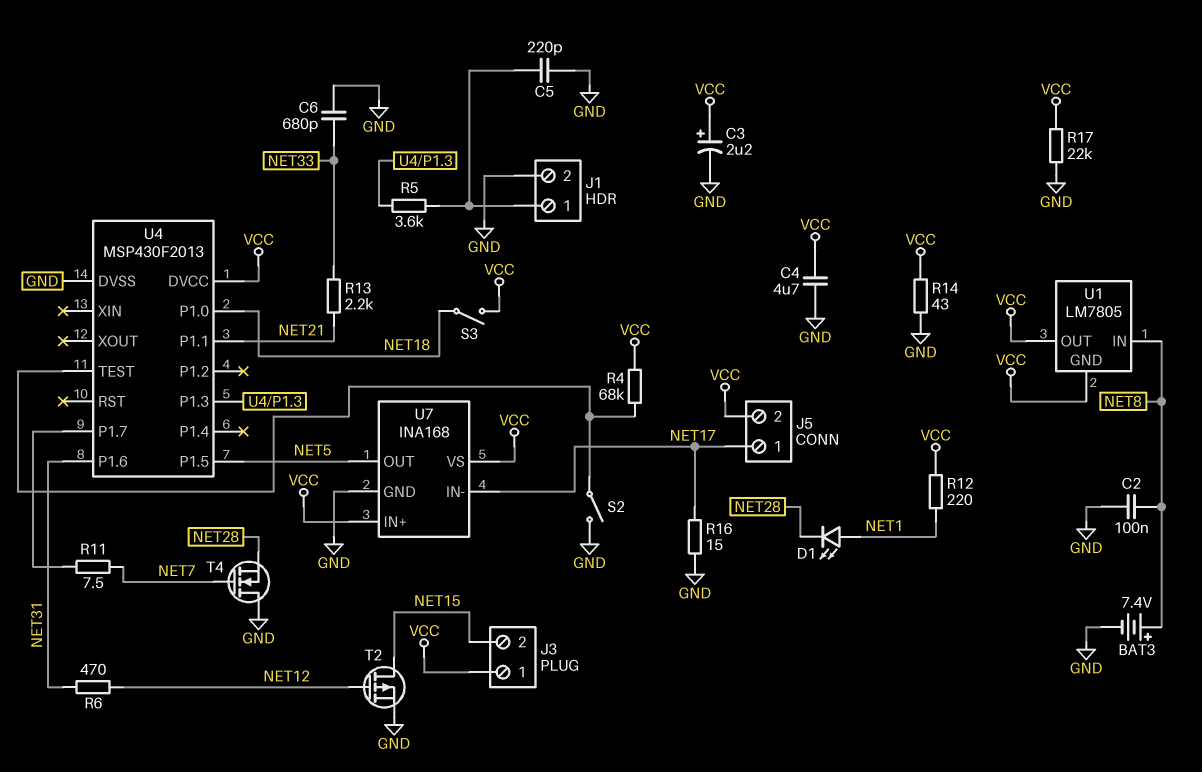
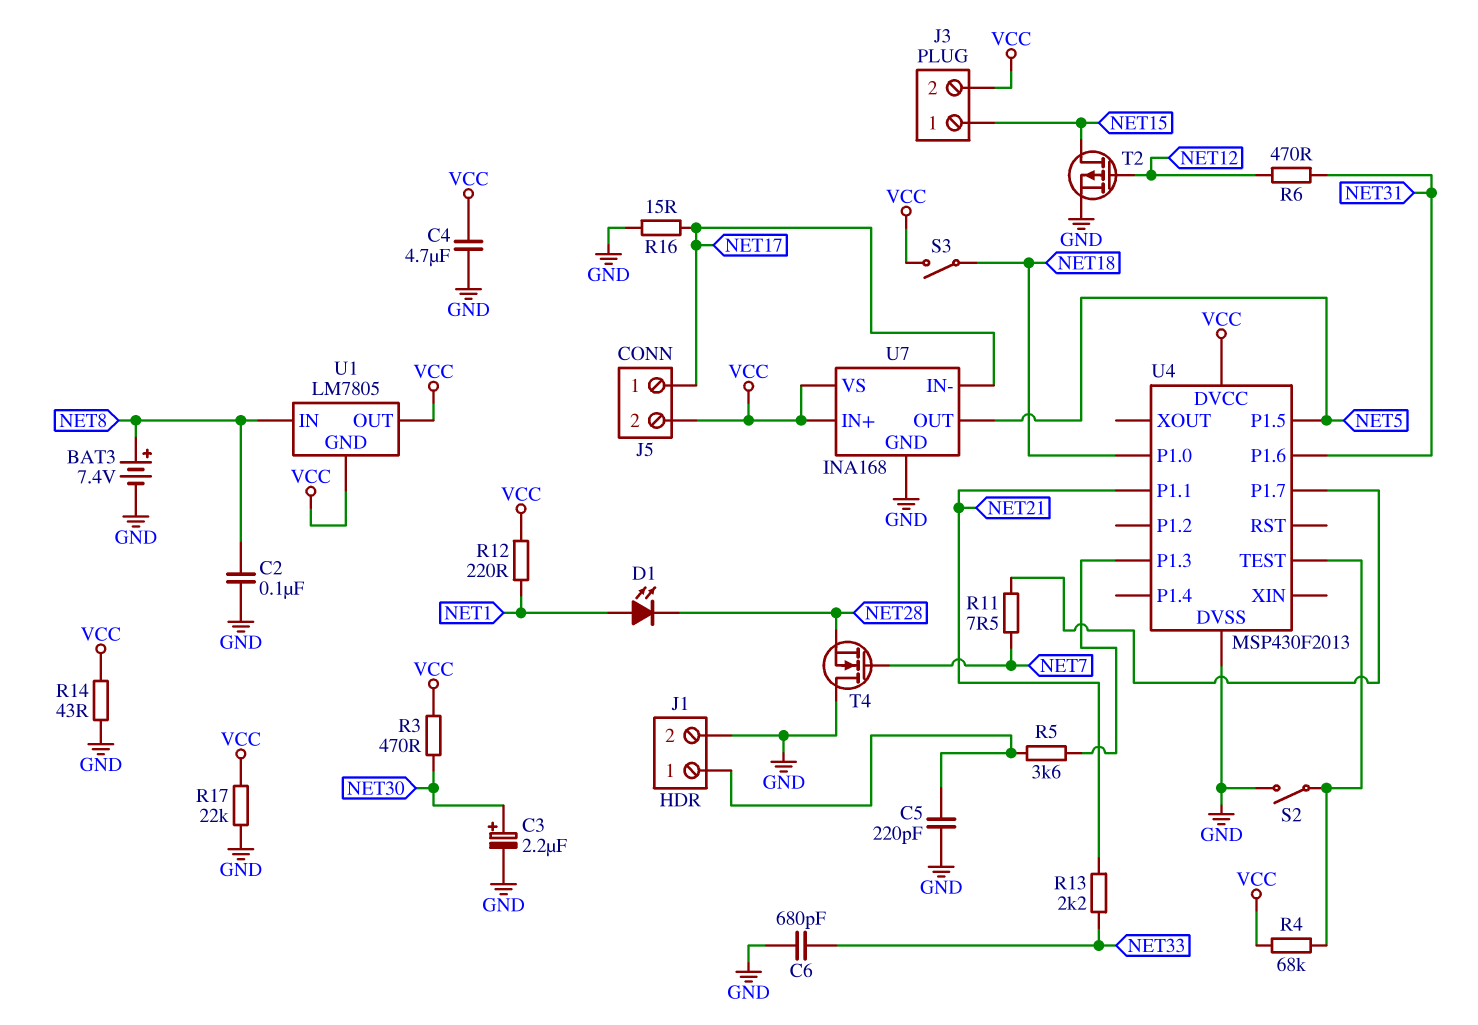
C3: 2.2uF (plus VCC, minus GND) -> 2.2uF (plus NET30, minus GND)
J3 pin 1: VCC -> NET15
J3 pin 2: NET15 -> VCC
R3: none -> 470 (NET30, VCC)

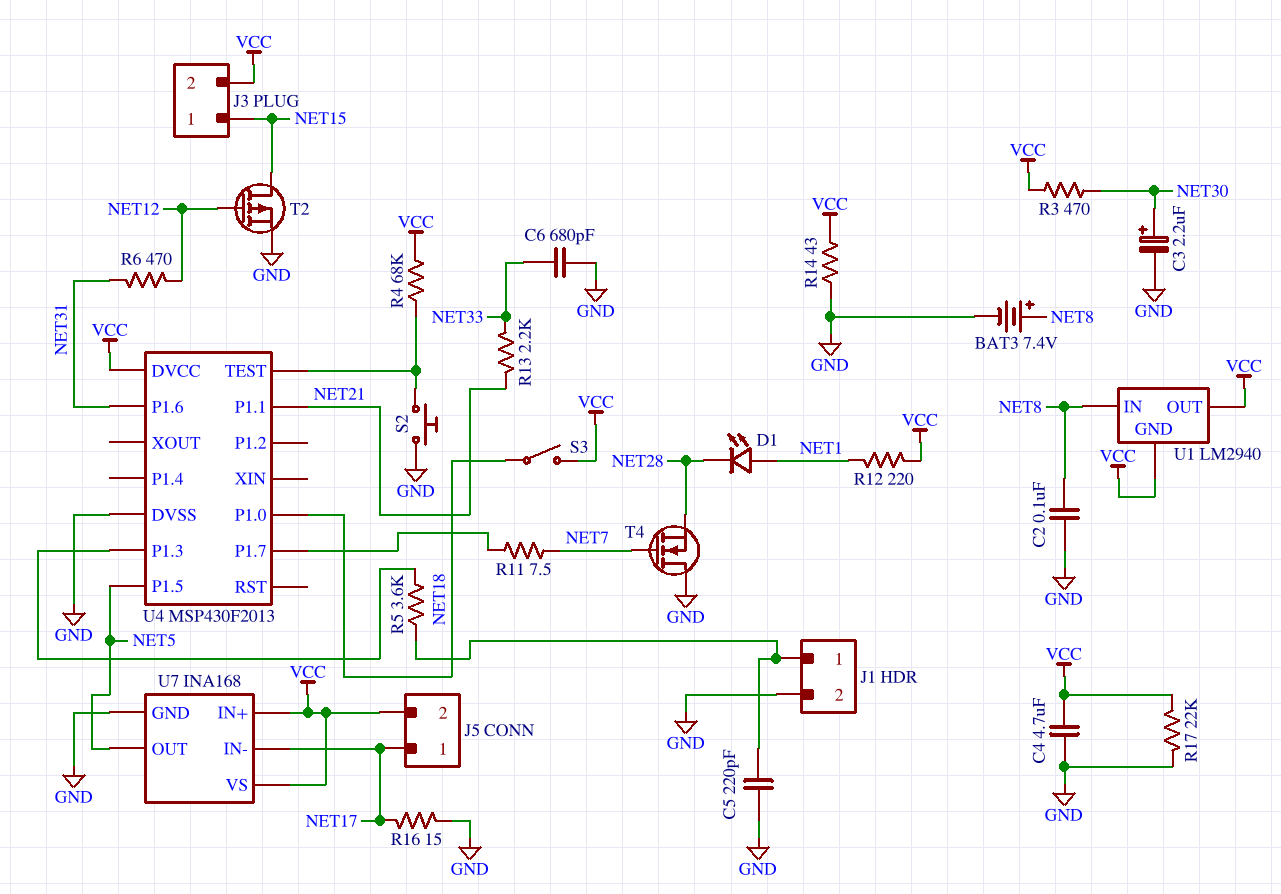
S2: switch (GND, U4/TEST) -> button (GND, U4/TEST)
U1: LM7805 -> LM2940

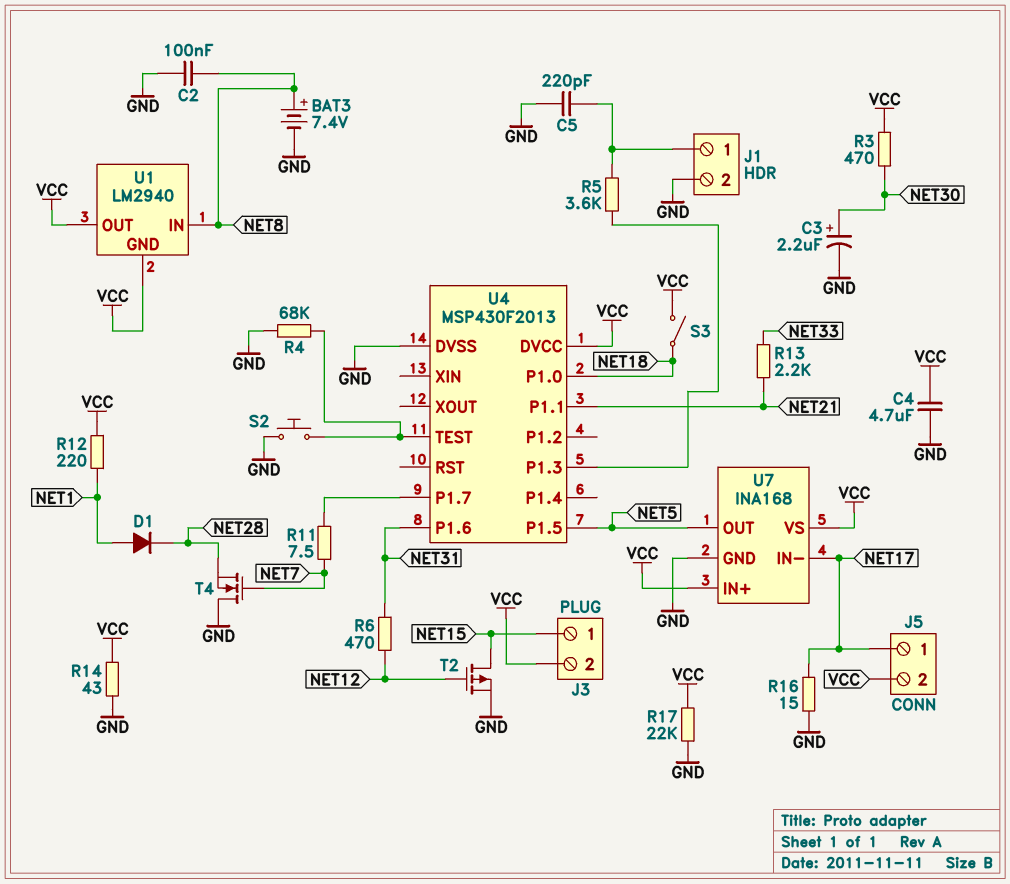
C6: 680pF (GND, NET33) -> none
D1: LED (A NET1, K NET28) -> diode (A NET1, K NET28)
R4: 68k (U4/TEST, VCC) -> 68k (GND, U4/TEST)

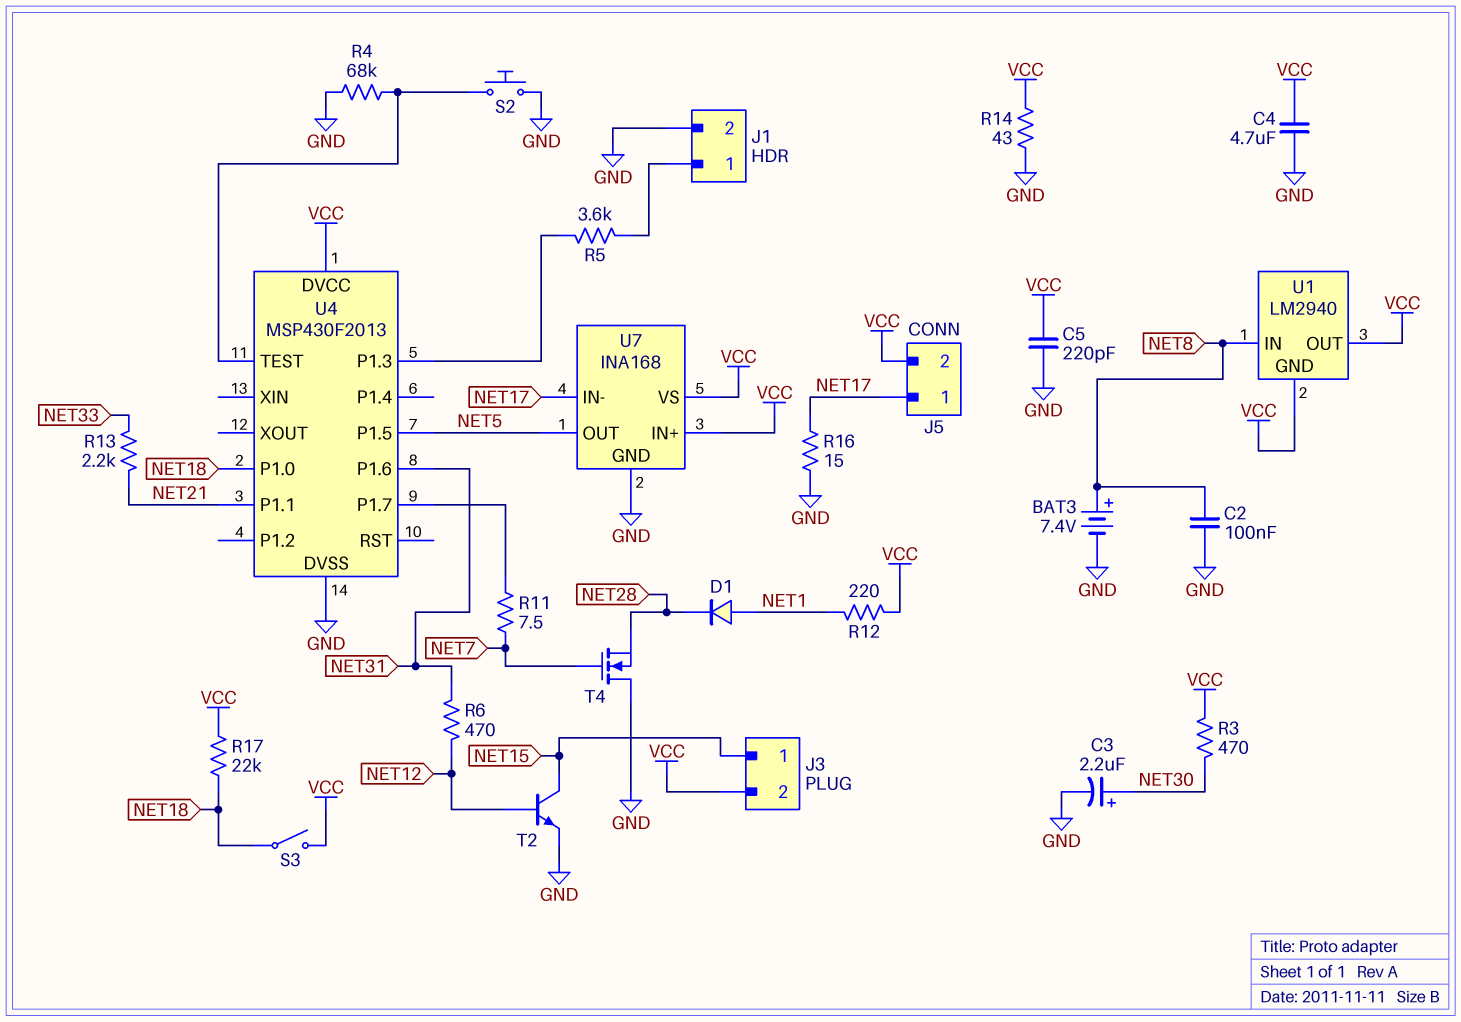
C5: 220pF (GND, J1/1) -> 220pF (GND, VCC)
R17: 22k (GND, VCC) -> 22k (NET18, VCC)
T2: PMOS (G NET12, D NET15, S GND) -> NPN (B NET12, C NET15, E GND)

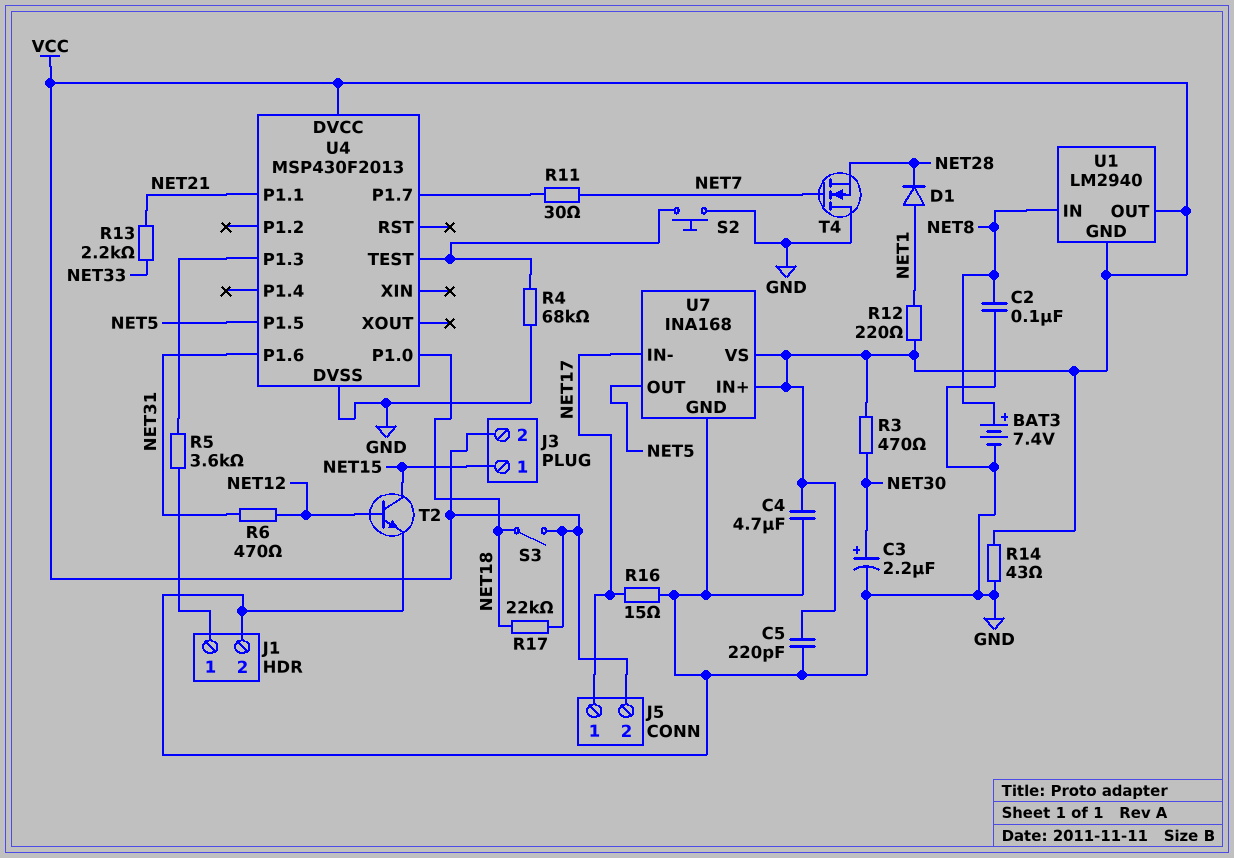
R11: 7.5 (NET7, U4/P1.7) -> 30 (NET7, U4/P1.7)

